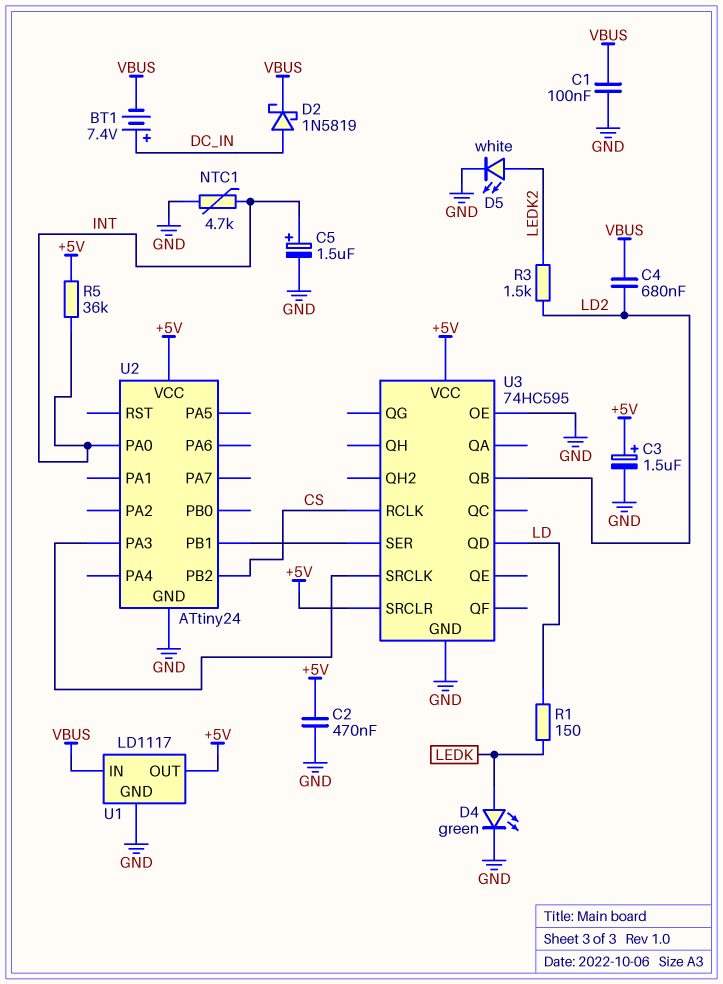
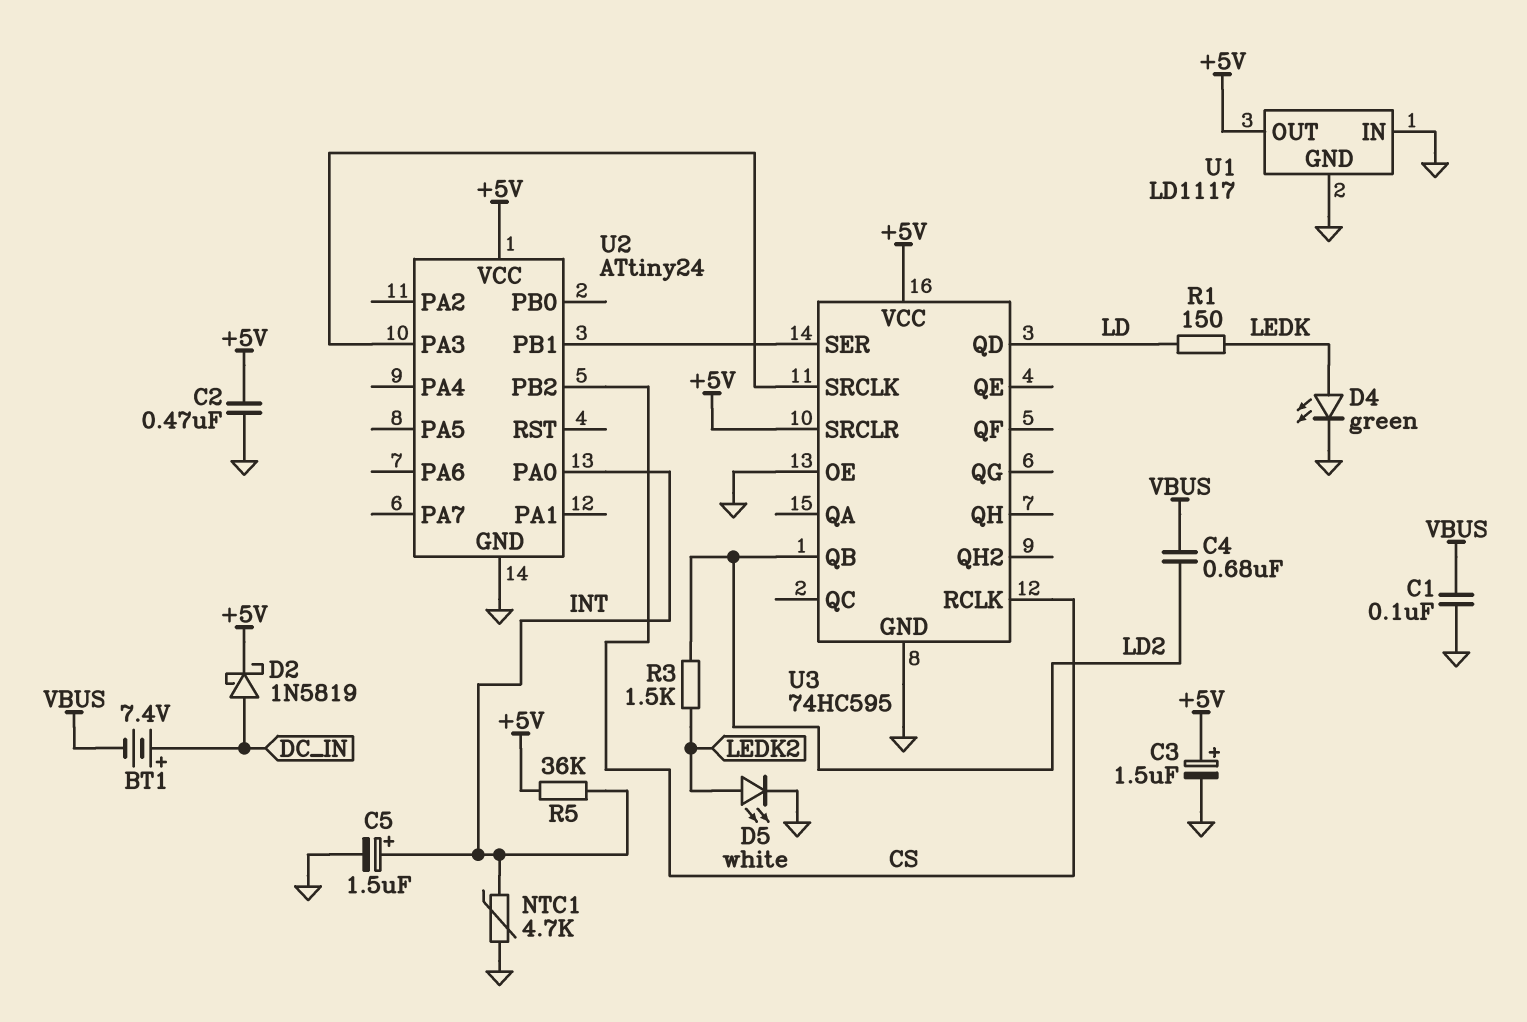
D2: schottky 1N5819 (A DC_IN, K VBUS) -> schottky 1N5819 (A DC_IN, K +5V)
U1 pin IN: VBUS -> GND

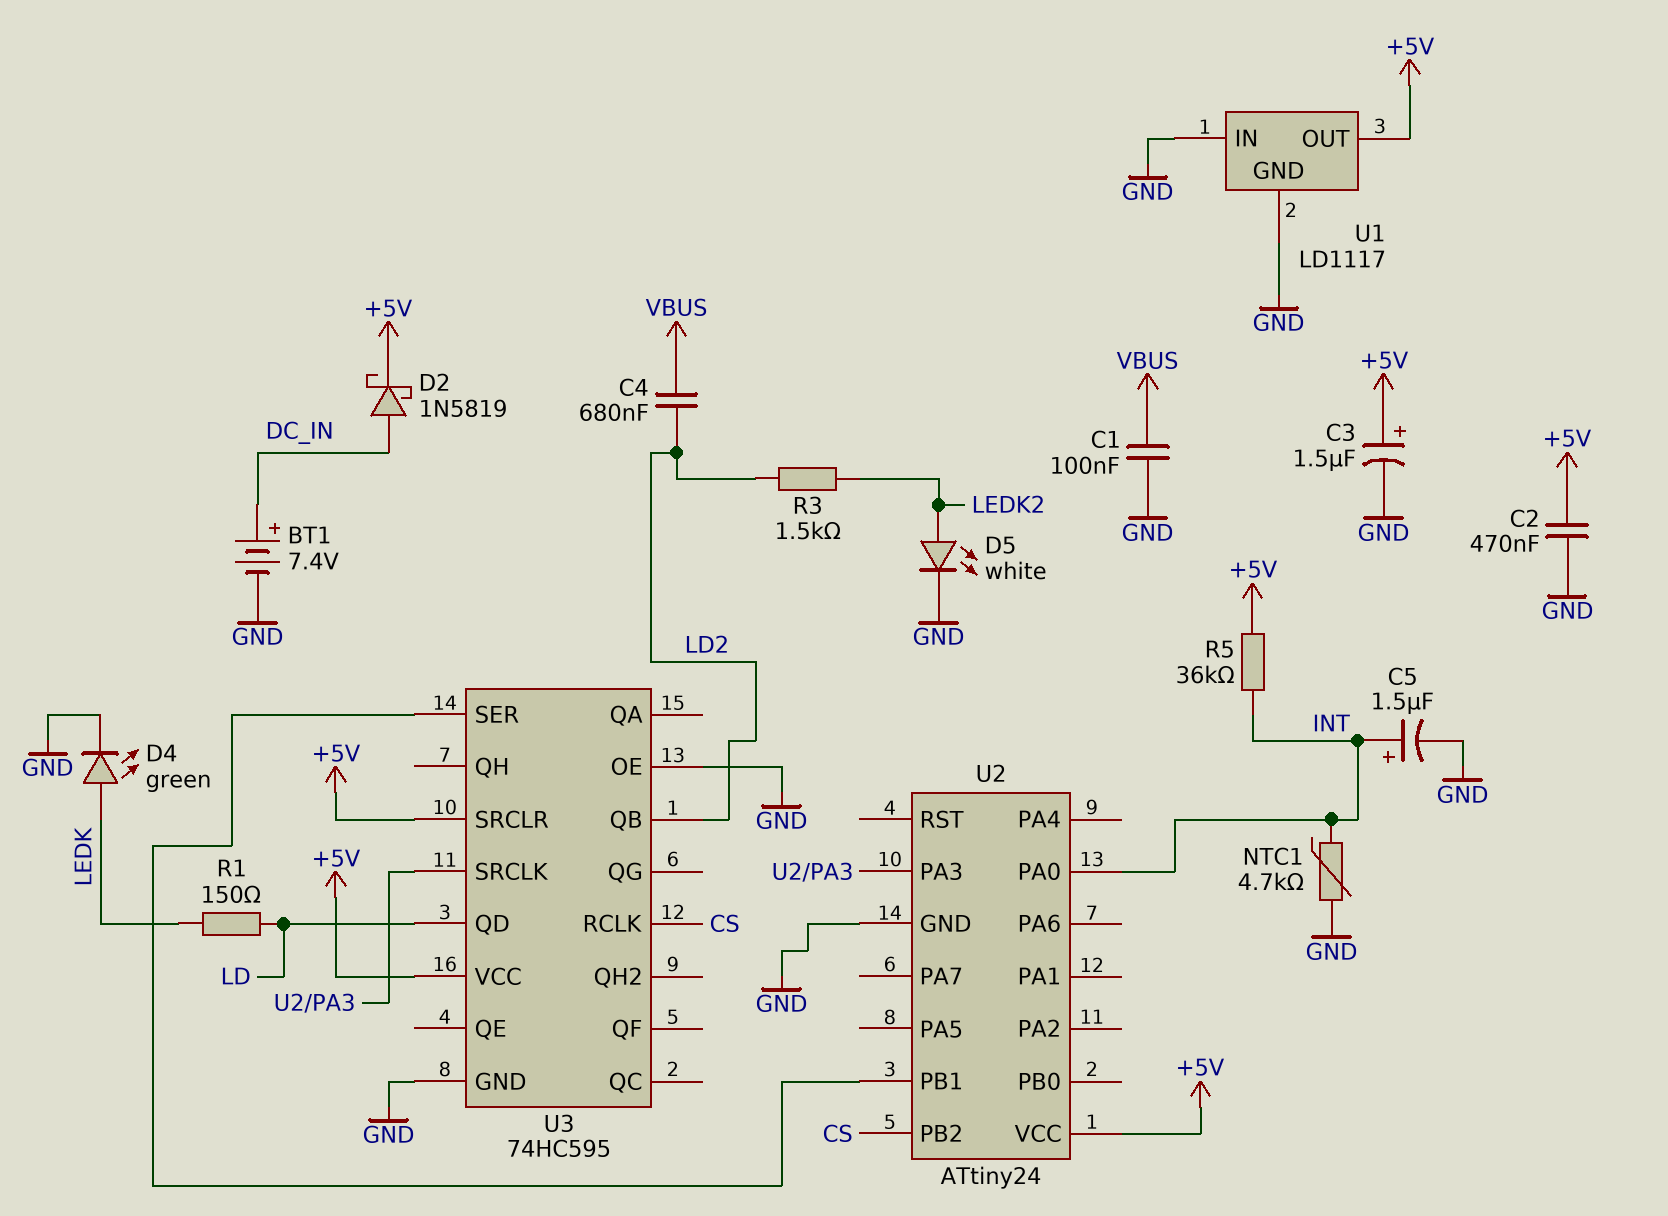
BT1: 7.4V (plus DC_IN, minus VBUS) -> 7.4V (plus DC_IN, minus GND)

